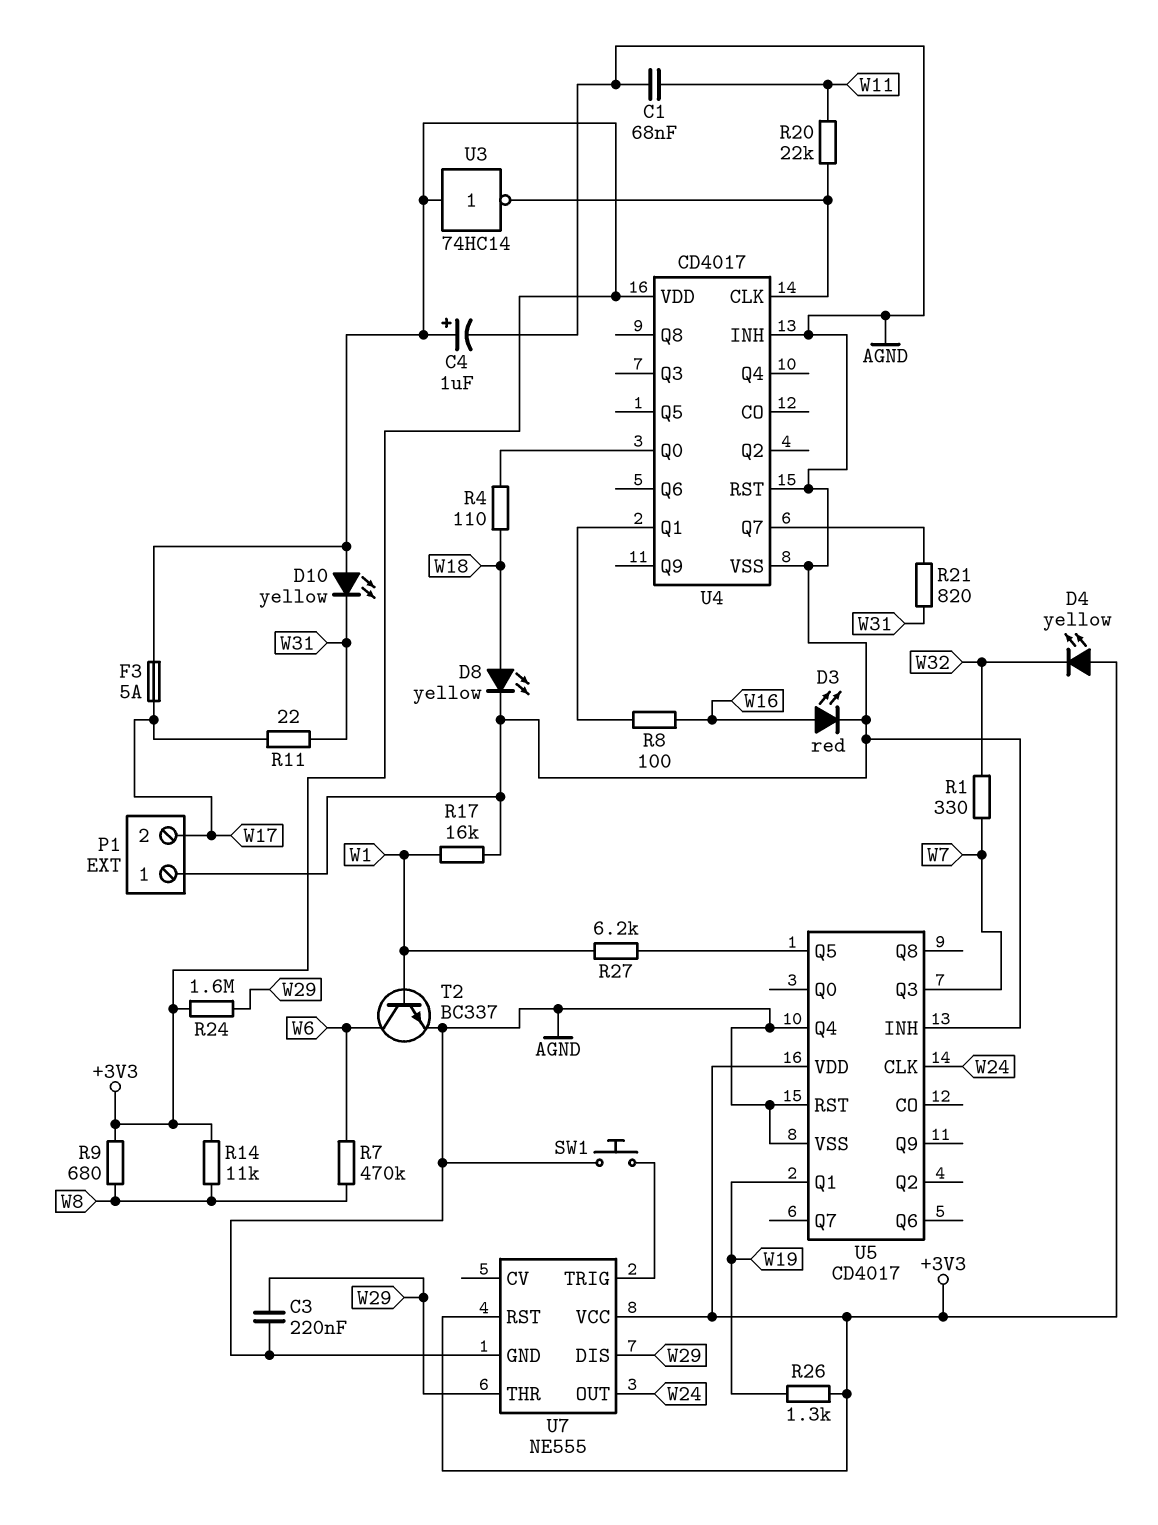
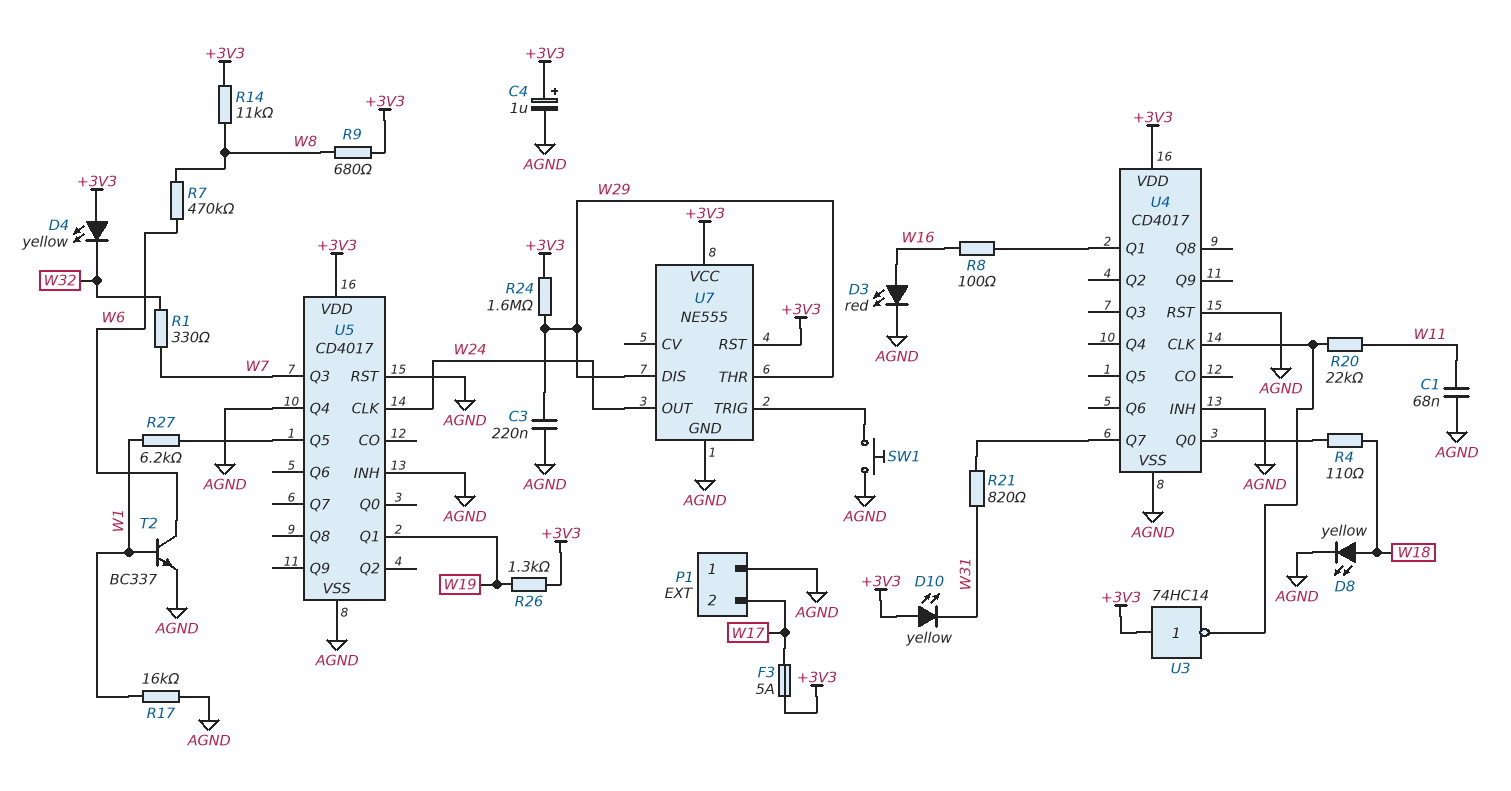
R11: 22 (W17, W31) -> none

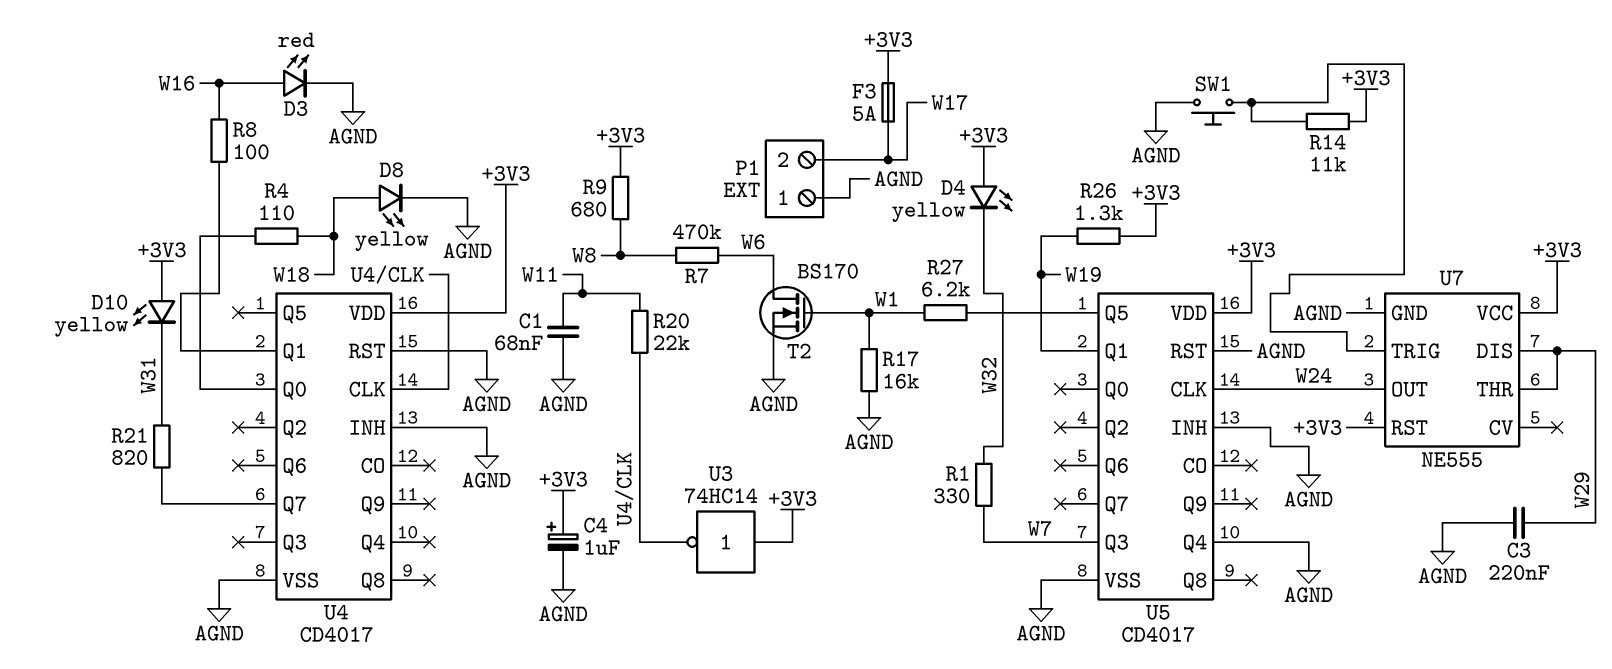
R14: 11k (+3V3, W8) -> 11k (+3V3, U7/TRIG)
R24: 1.6M (+3V3, W29) -> none
T2: NPN BC337 (B W1, C W6, E AGND) -> NMOS BS170 (G W1, D W6, S AGND)

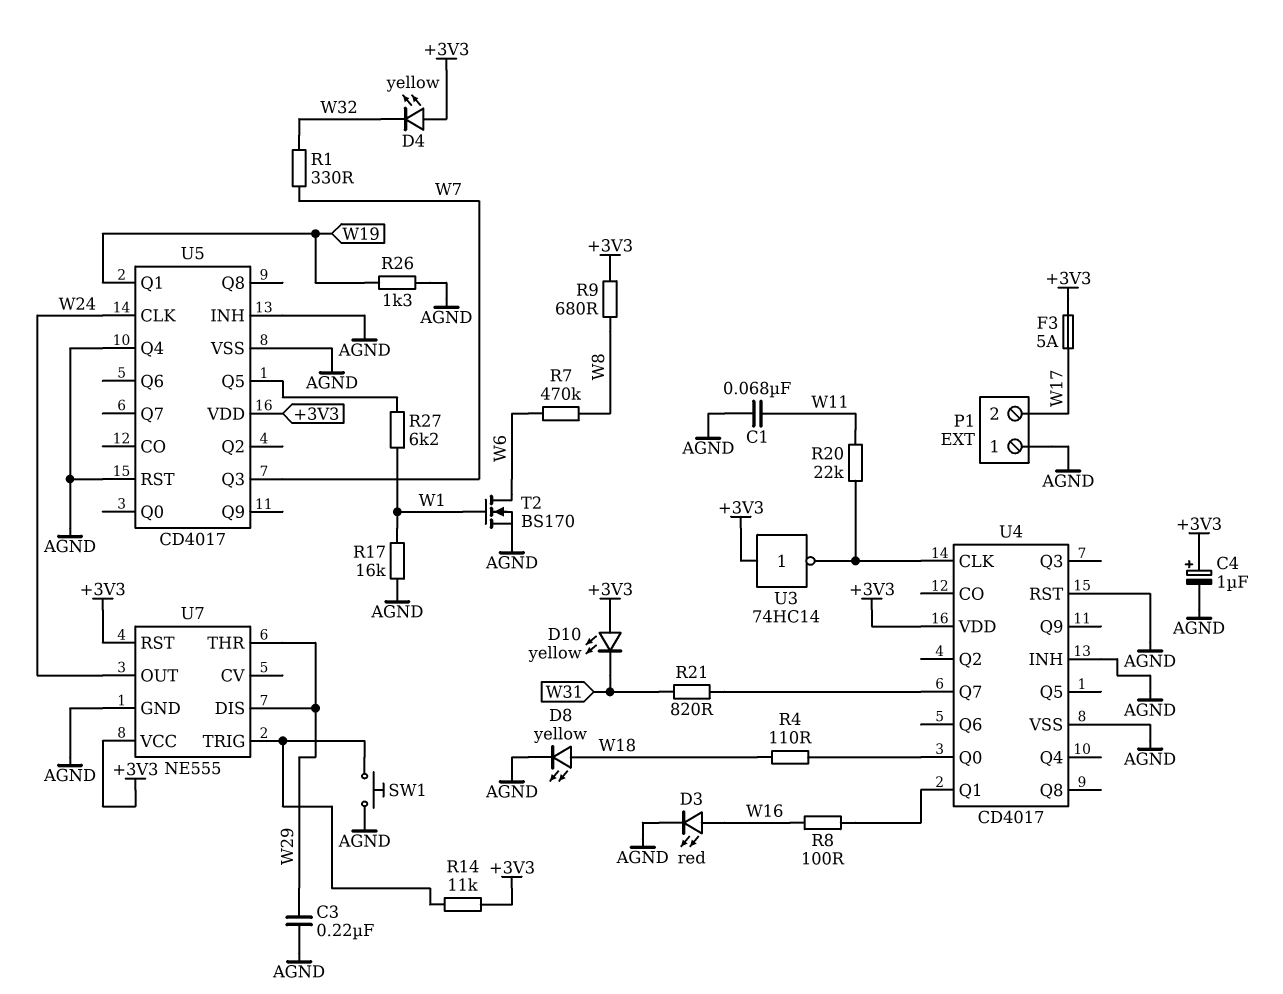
R26: 1.3k (+3V3, W19) -> 1.3k (AGND, W19)

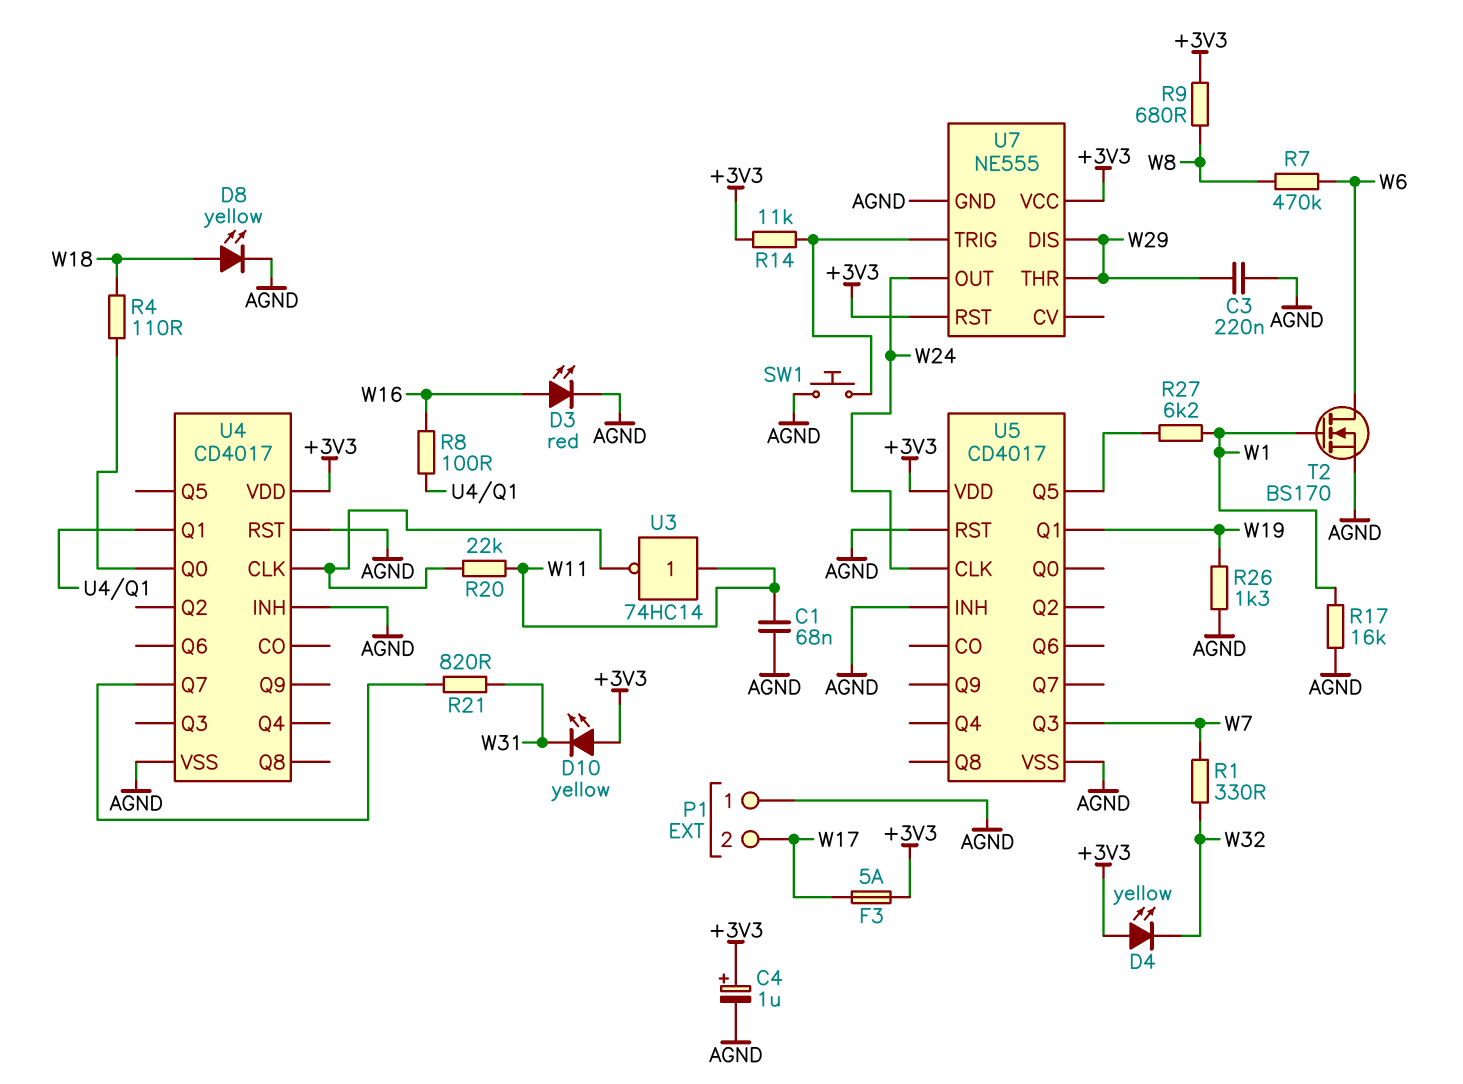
U3: NOT 74HC14 (in +3V3, out U4/CLK) -> NOT 74HC14 (in W11, out U4/CLK)
U5 pin Q4: AGND -> none

